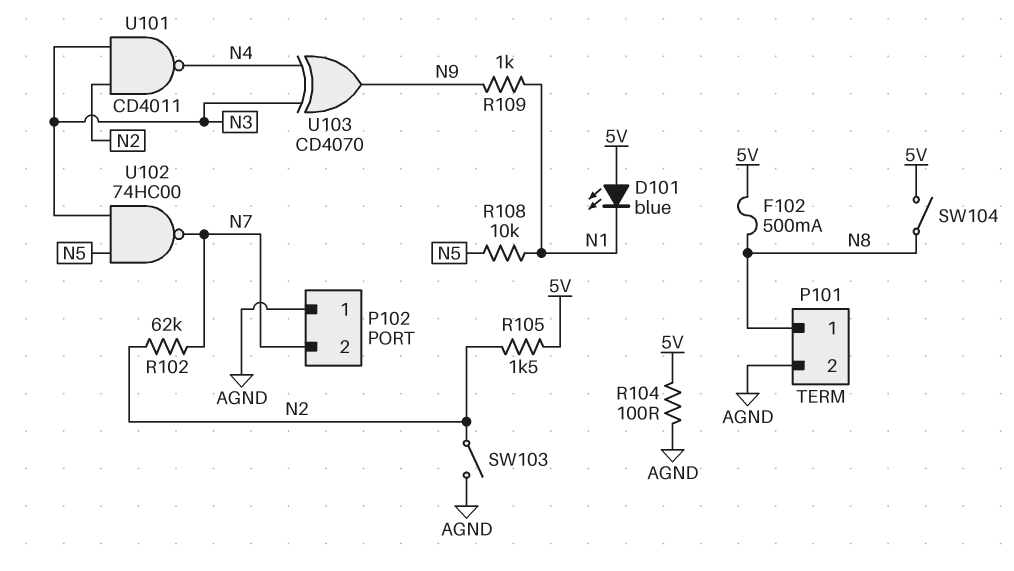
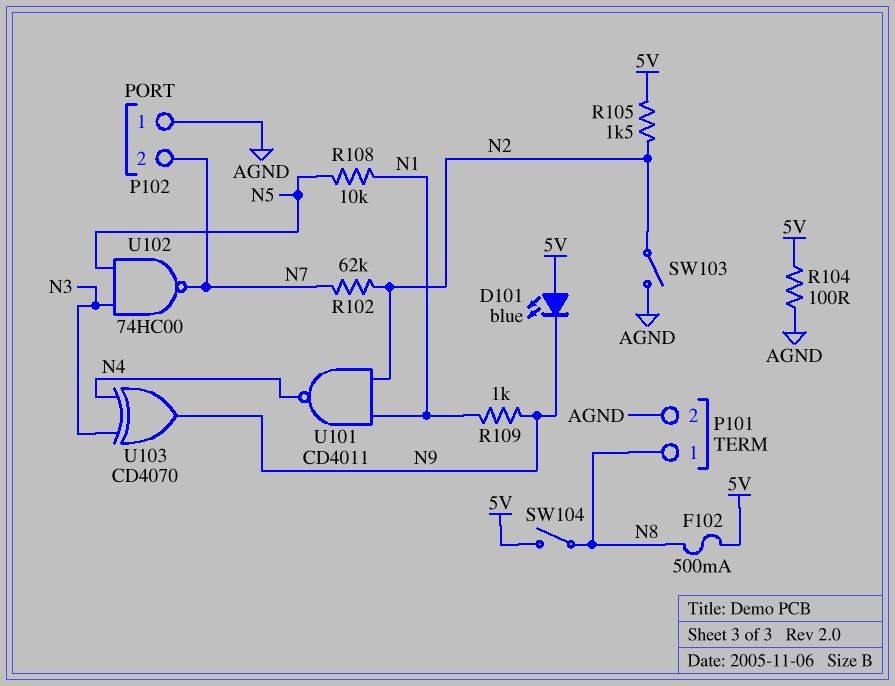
D101: LED blue (A 5V, K N1) -> LED blue (A 5V, K N9)
U101: NAND CD4011 (in N2, in N3, out N4) -> NAND CD4011 (in N1, in N2, out N4)

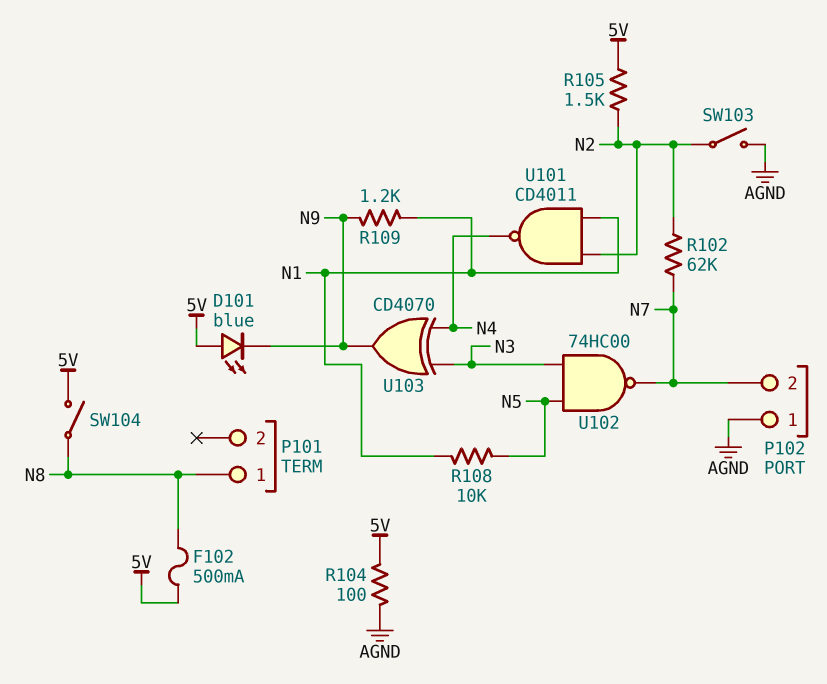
P101 pin 2: AGND -> none
R109: 1k (N1, N9) -> 1.2k (N1, N9)

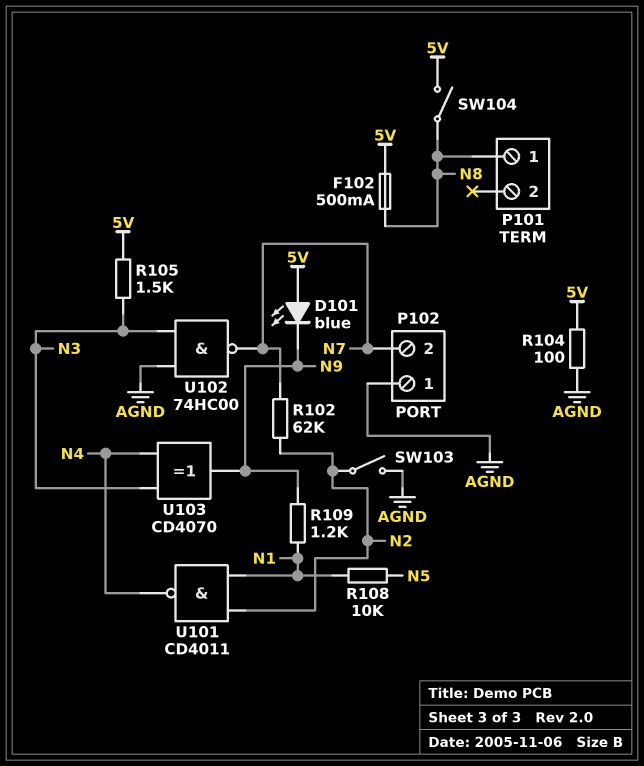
R105: 1.5k (5V, N2) -> 1.5k (5V, N3)
U102: NAND 74HC00 (in N3, in N5, out N7) -> NAND 74HC00 (in AGND, in N3, out N7)

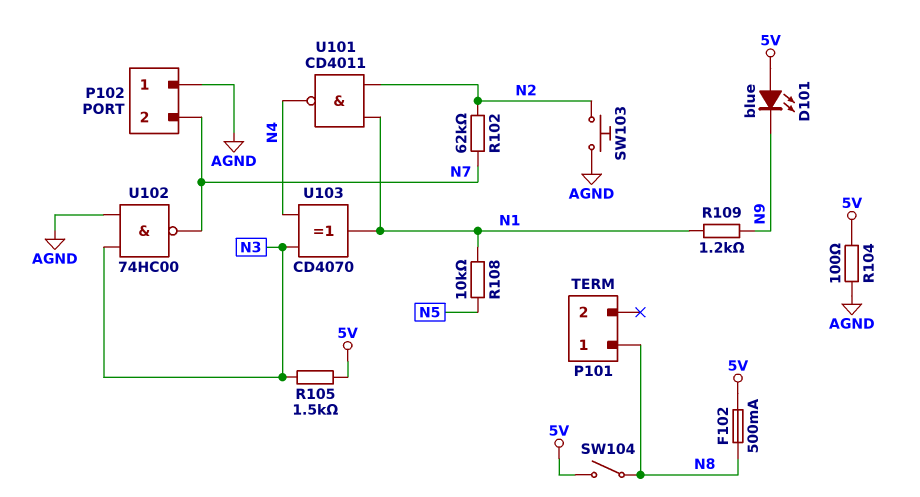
SW103: switch (AGND, N2) -> button (AGND, N2)
U103: XOR CD4070 (in N3, in N4, out N9) -> XOR CD4070 (in N3, in N4, out N1)

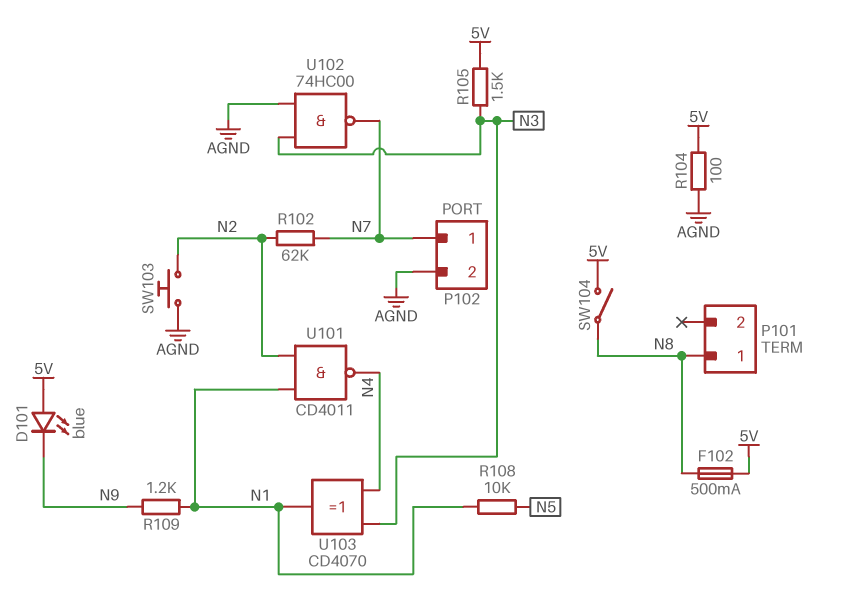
P102 pin 1: AGND -> N7
P102 pin 2: N7 -> AGND

